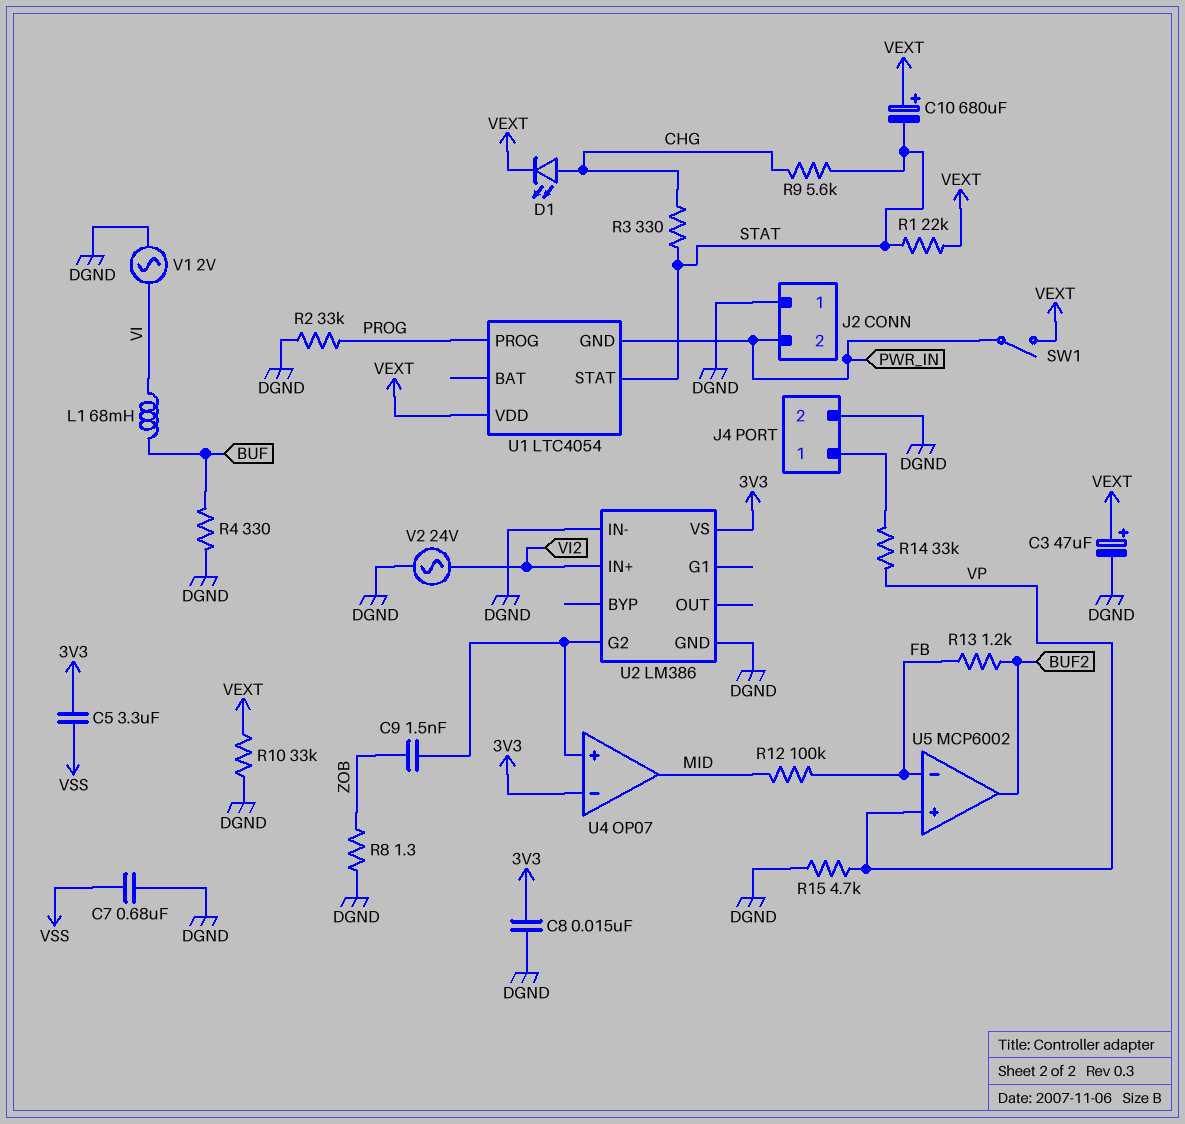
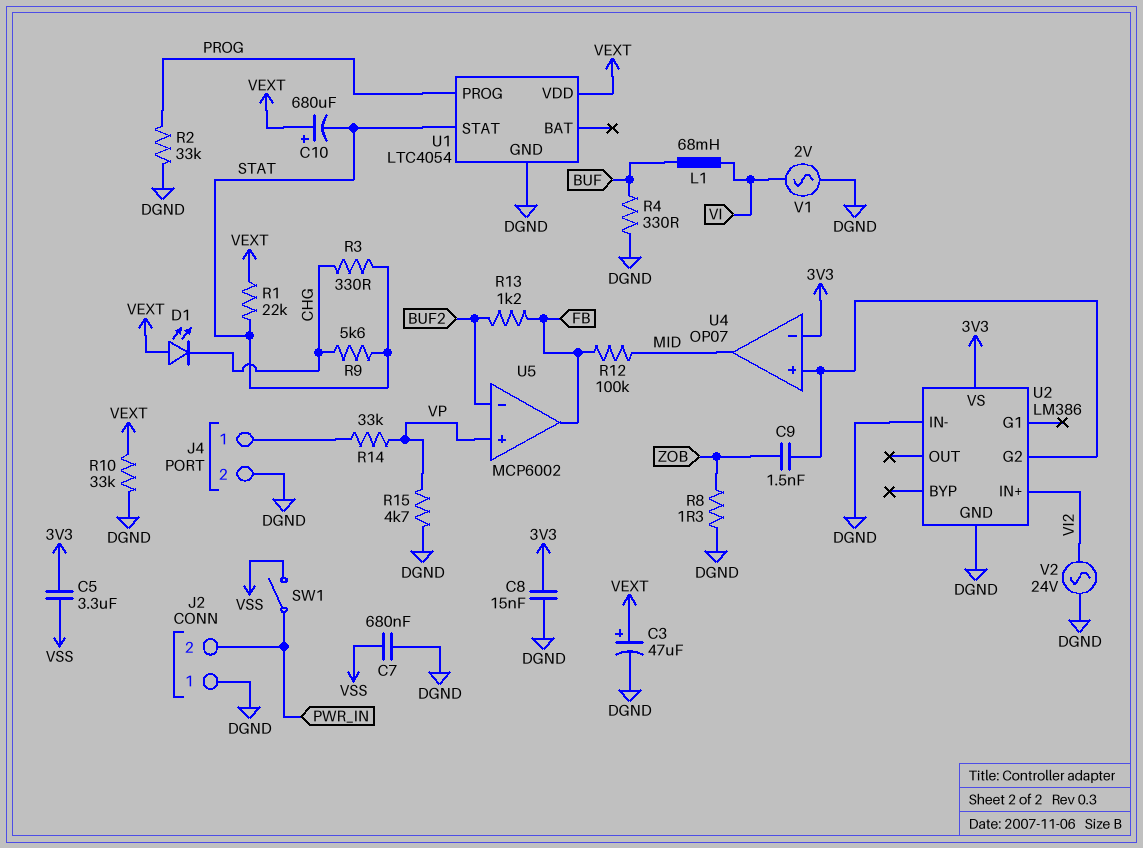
D1: LED (A CHG, K VEXT) -> LED (A VEXT, K CHG)
SW1: switch (PWR_IN, VEXT) -> switch (PWR_IN, VSS)
U1 pin GND: PWR_IN -> DGND
U5 pin in-: FB -> BUF2
U5 pin out: BUF2 -> FB

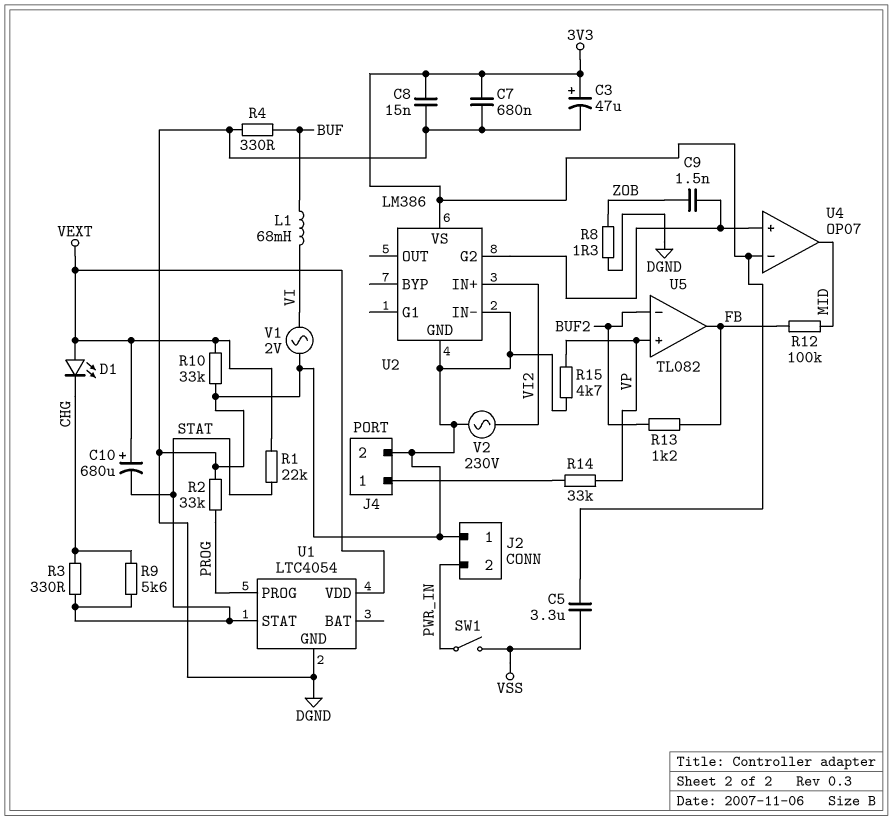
C3: 47uF (plus VEXT, minus DGND) -> 47uF (plus 3V3, minus DGND)
C7: 680nF (DGND, VSS) -> 680nF (3V3, DGND)
U5: MCP6002 -> TL082
V2: AC 24V (DGND, VI2) -> AC 230V (DGND, VI2)

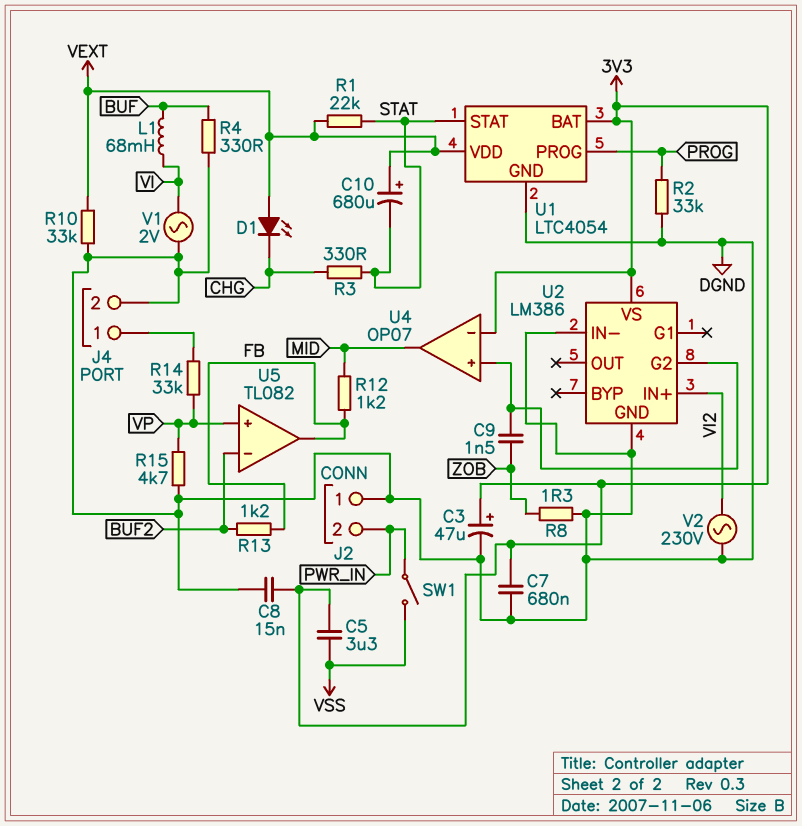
R9: 5.6k (CHG, STAT) -> none
R12: 100k (FB, MID) -> 1.2k (FB, MID)
U1 pin BAT: none -> 3V3

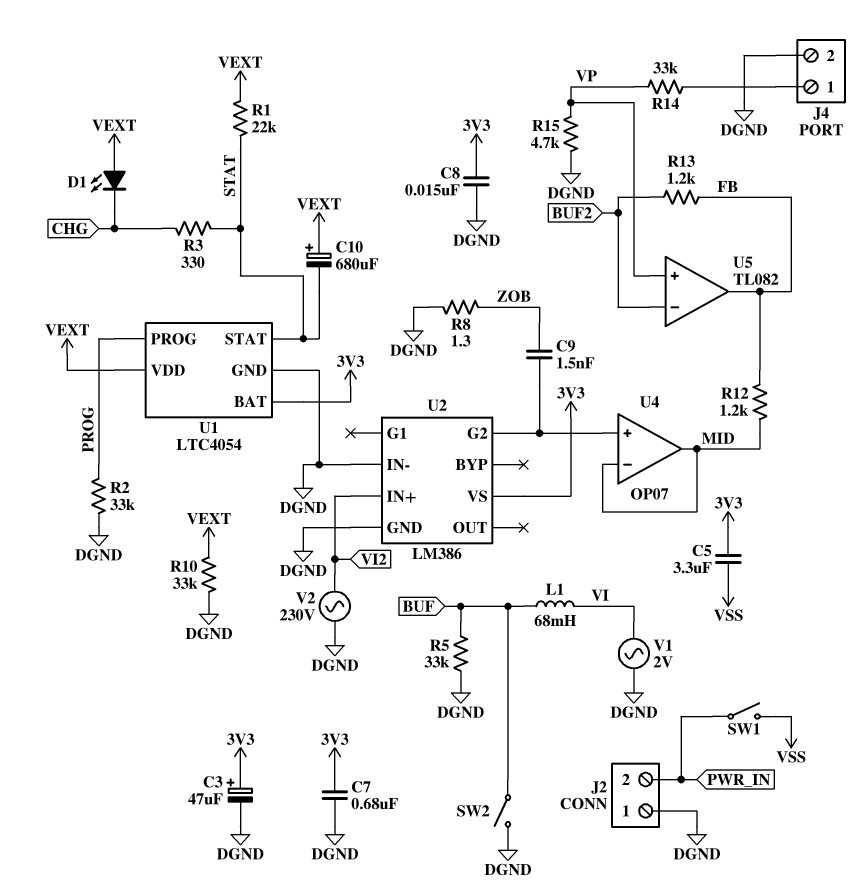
R4: 330 (BUF, DGND) -> none
R5: none -> 33k (BUF, DGND)
SW2: none -> switch (BUF, DGND)
U4 pin in-: 3V3 -> MID

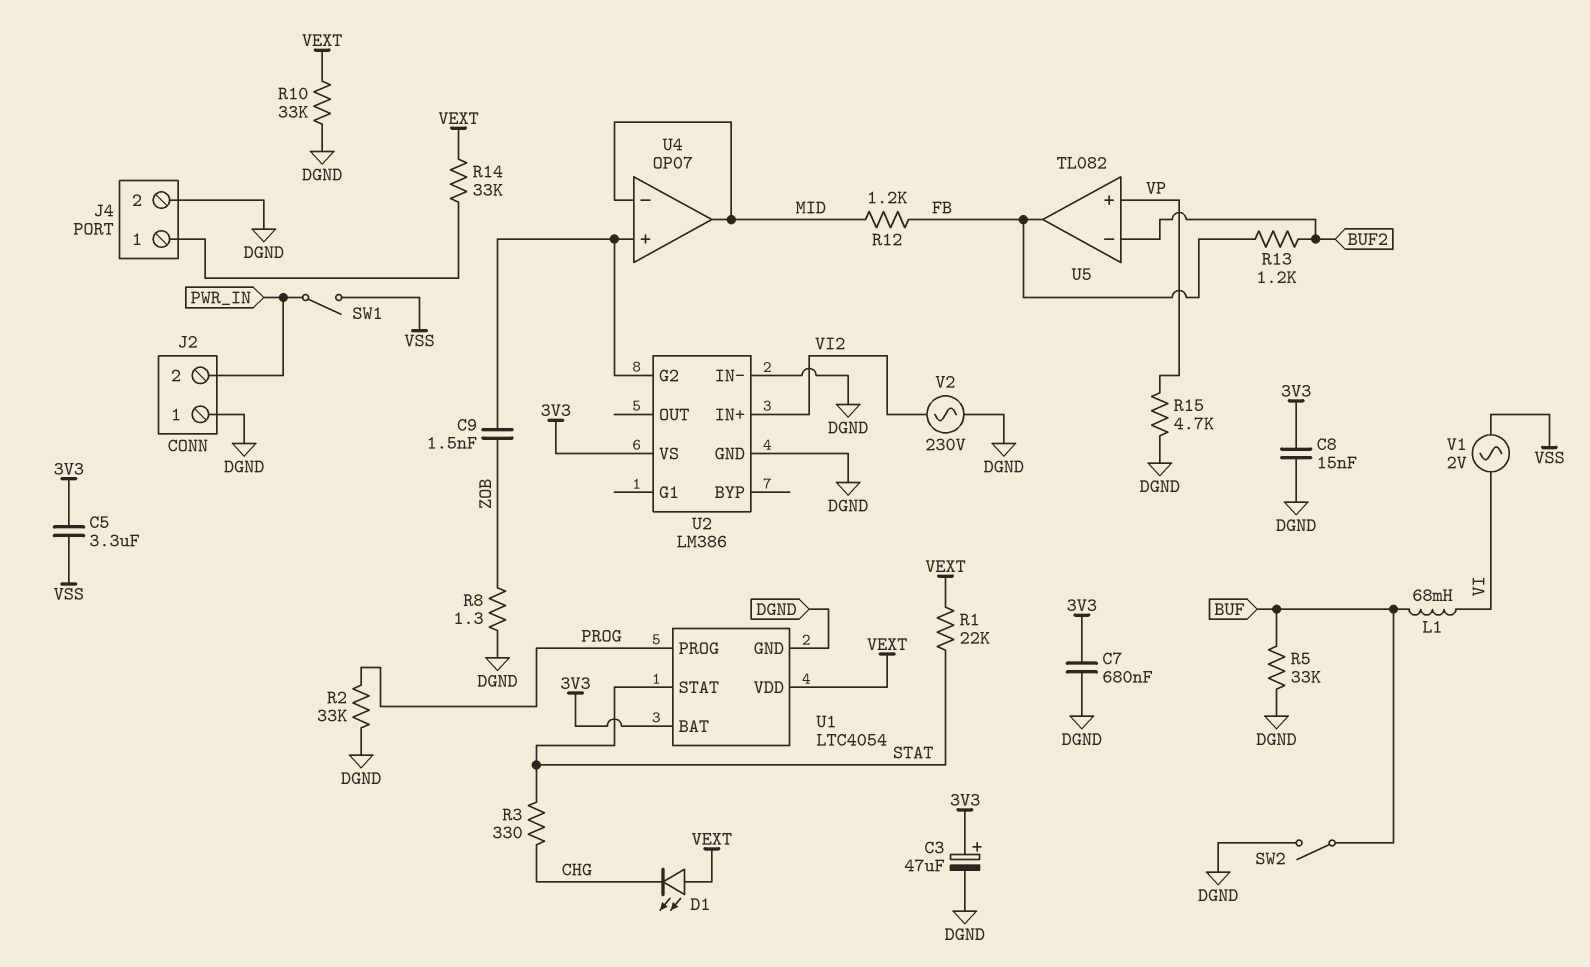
C10: 680uF (plus VEXT, minus STAT) -> none
R14: 33k (J4/1, VP) -> 33k (J4/1, VEXT)
V1: AC 2V (DGND, VI) -> AC 2V (VI, VSS)

